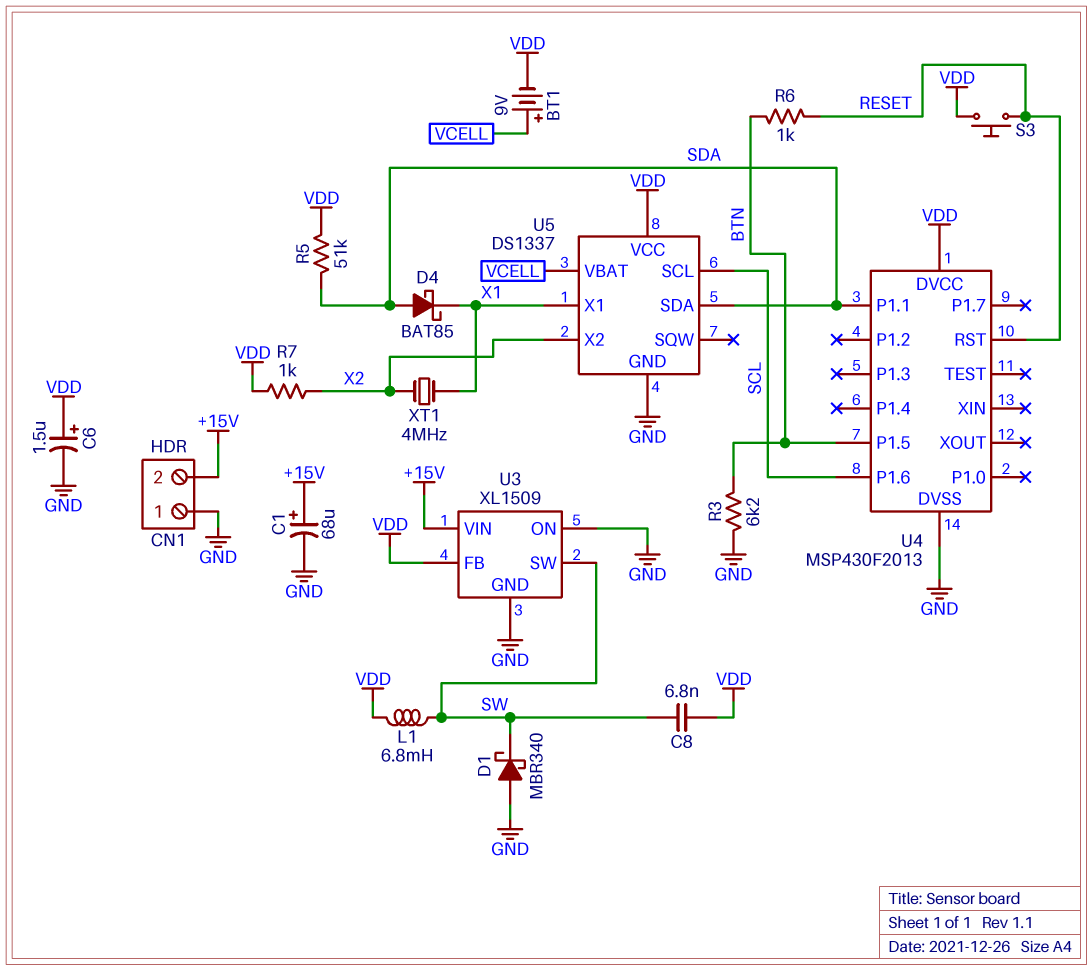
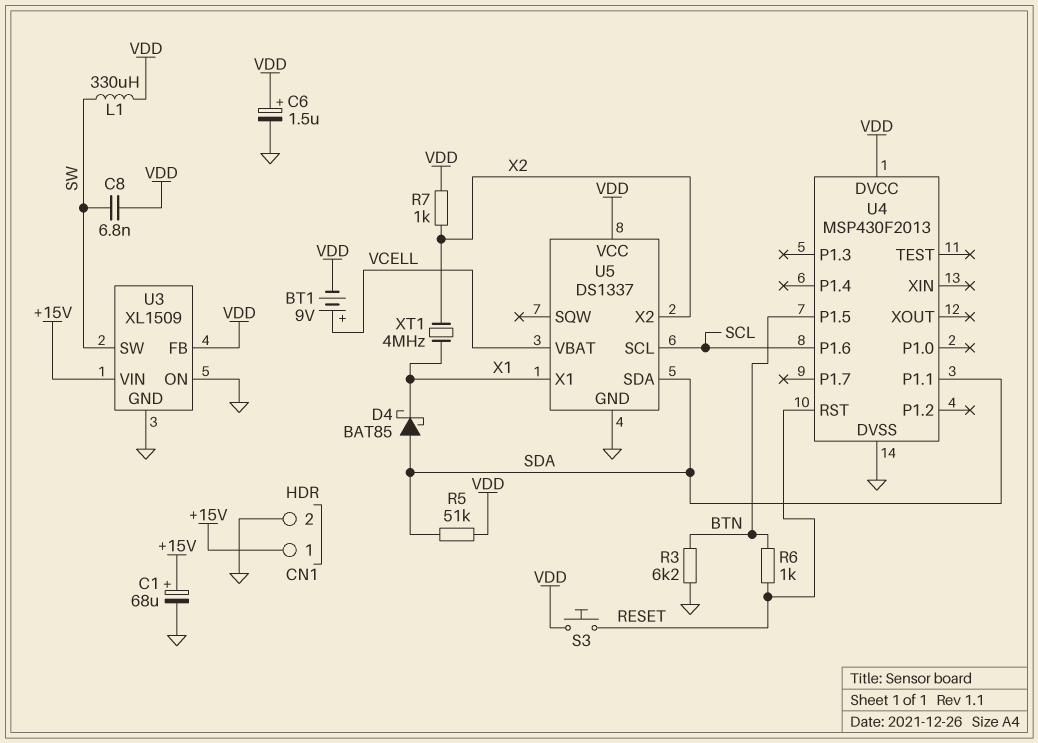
CN1 pin 1: GND -> +15V
CN1 pin 2: +15V -> GND
D1: schottky MBR340 (A GND, K SW) -> none
L1: 6.8mH (SW, VDD) -> 330uH (SW, VDD)

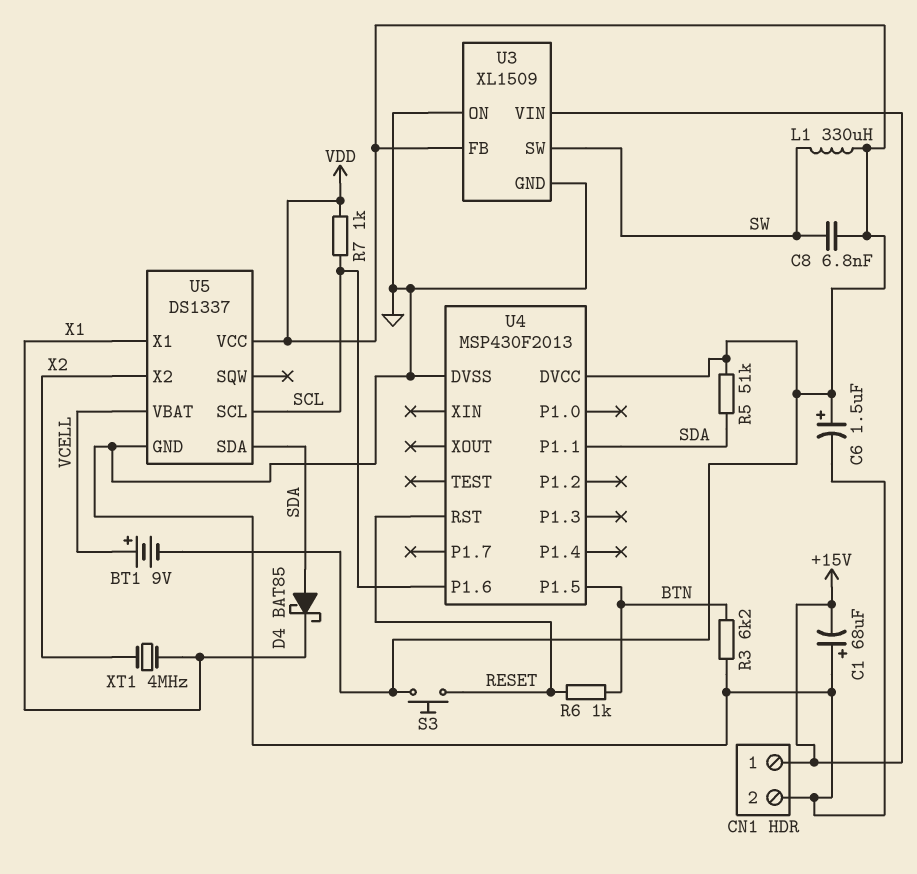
C1: 68uF (plus +15V, minus GND) -> 68uF (plus GND, minus +15V)
R7: 1k (VDD, X2) -> 1k (SCL, VDD)

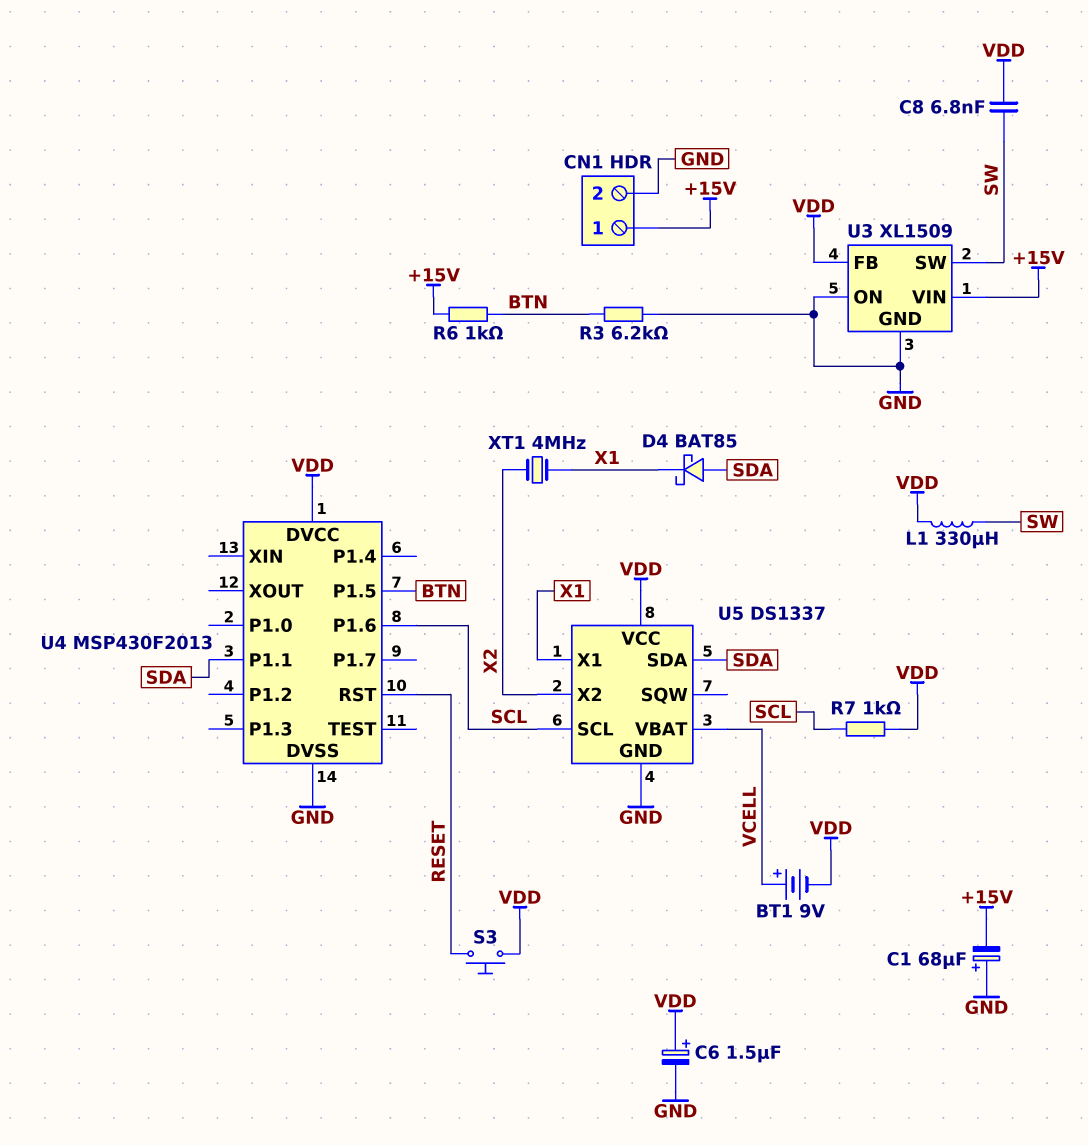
R5: 51k (SDA, VDD) -> none
R6: 1k (BTN, RESET) -> 1k (+15V, BTN)

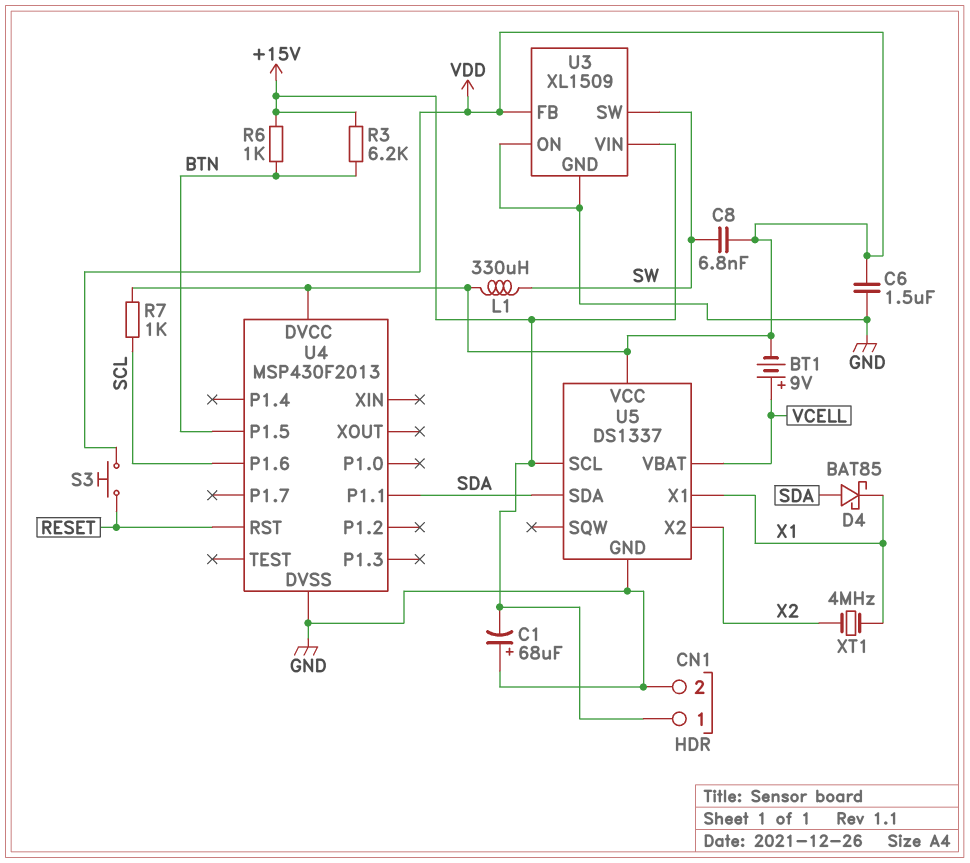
C6: 1.5uF (plus VDD, minus GND) -> 1.5uF (GND, VDD)
R3: 6.2k (BTN, GND) -> 6.2k (+15V, BTN)
U5 pin SCL: SCL -> +15V

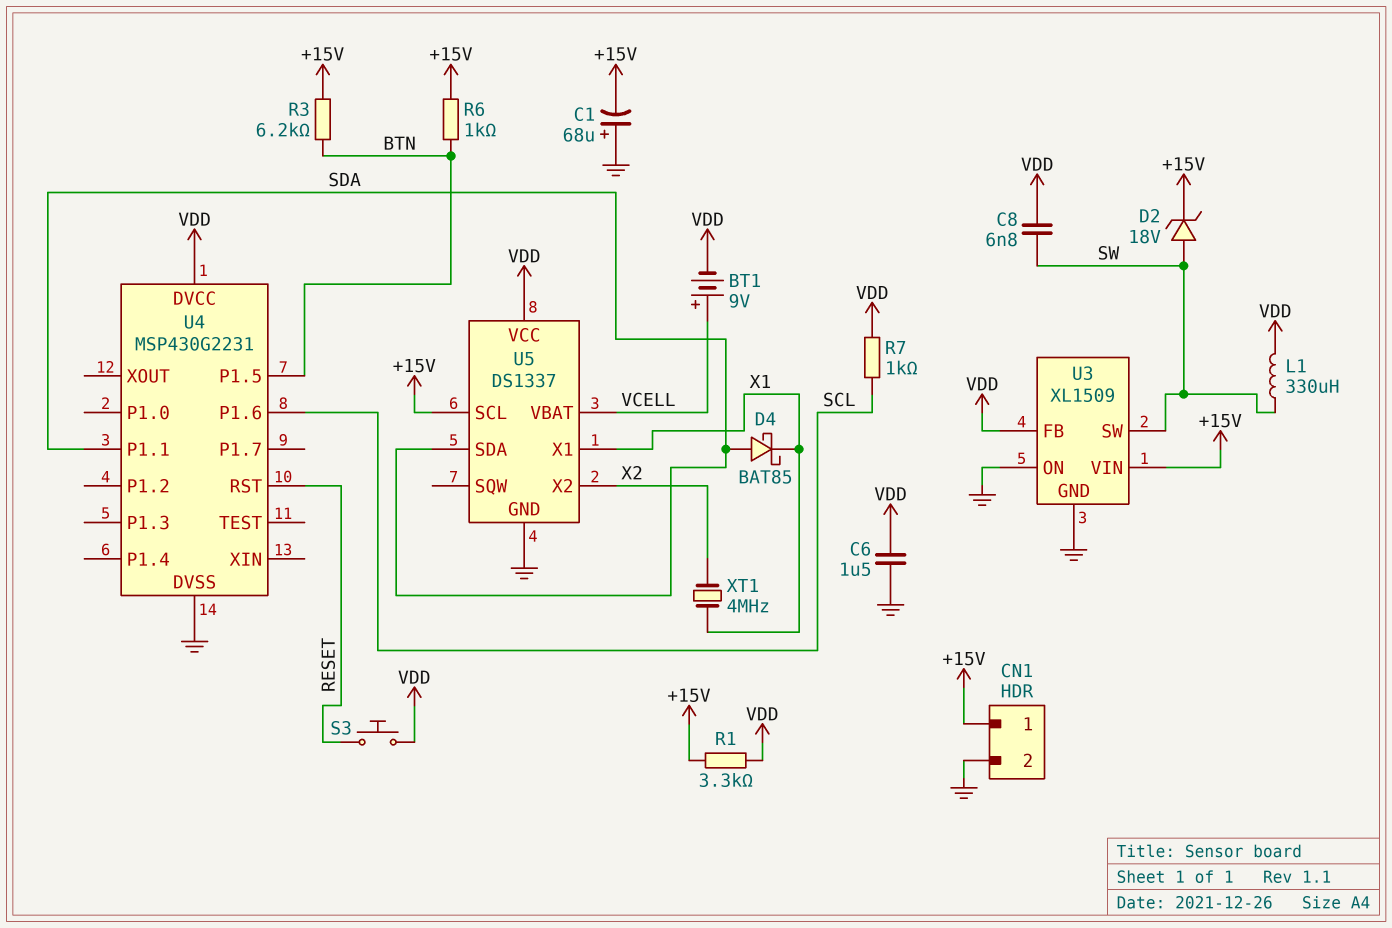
D2: none -> zener 18V (A SW, K +15V)
R1: none -> 3.3k (+15V, VDD)
U4: MSP430F2013 -> MSP430G2231

